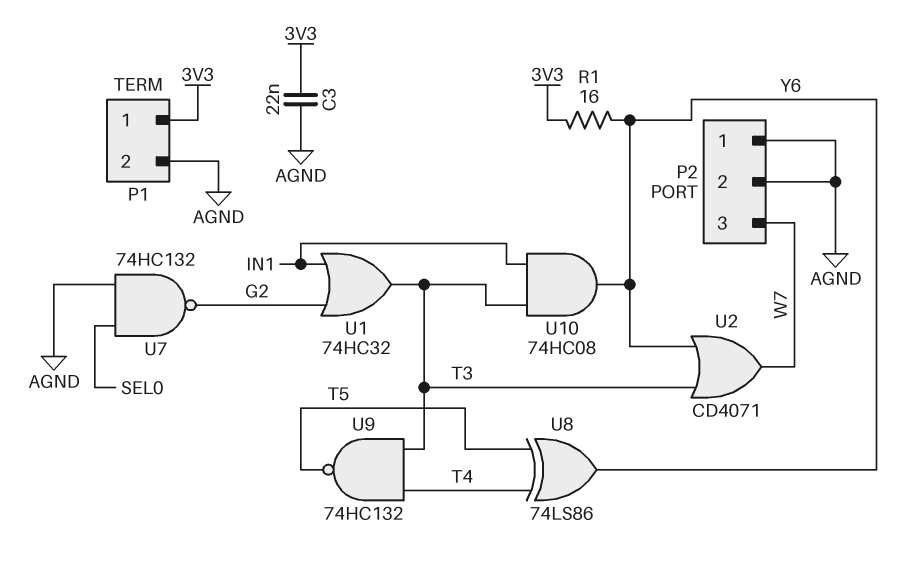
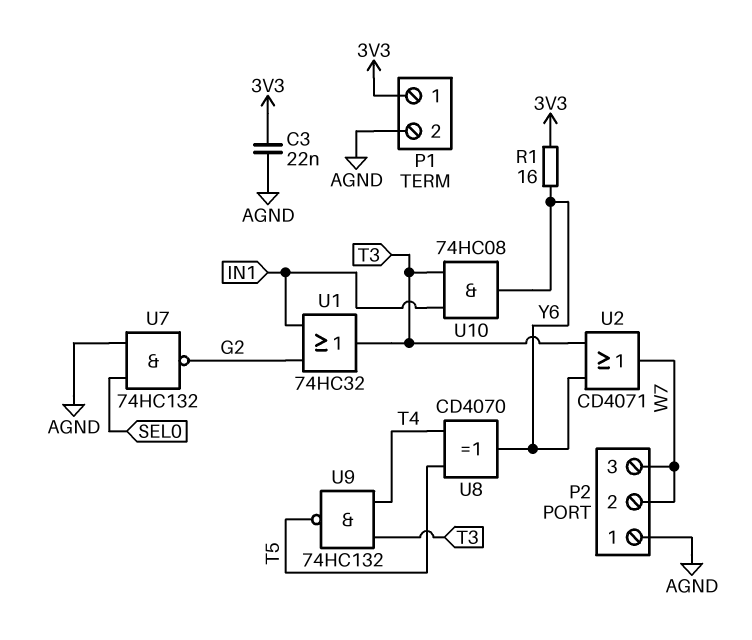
P2 pin 2: AGND -> W7
U8: XOR 74LS86 (in T4, in T5, out Y6) -> XOR CD4070 (in T4, in T5, out Y6)

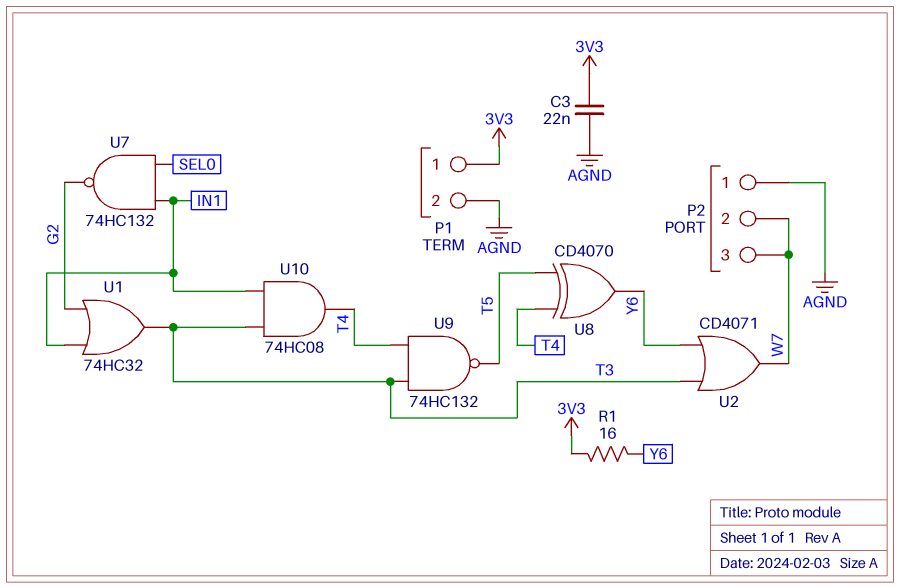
U7: NAND 74HC132 (in AGND, in SEL0, out G2) -> NAND 74HC132 (in IN1, in SEL0, out G2)
U10: AND 74HC08 (in IN1, in T3, out Y6) -> AND 74HC08 (in IN1, in T3, out T4)

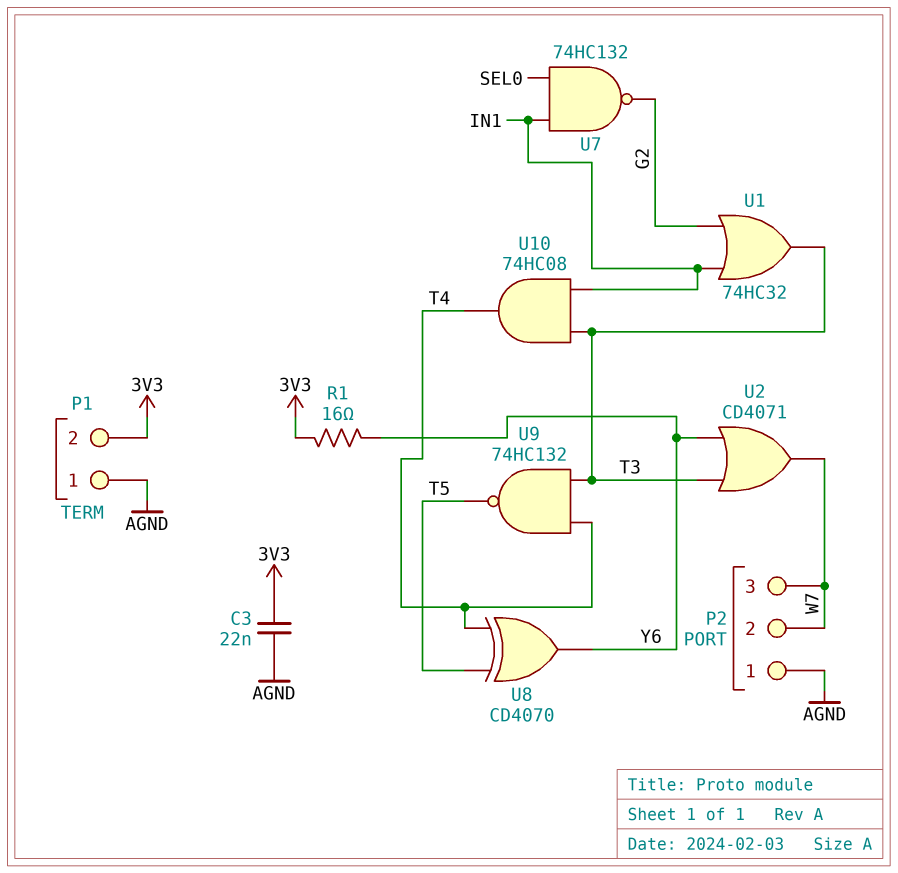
P1 pin 1: 3V3 -> AGND
P1 pin 2: AGND -> 3V3

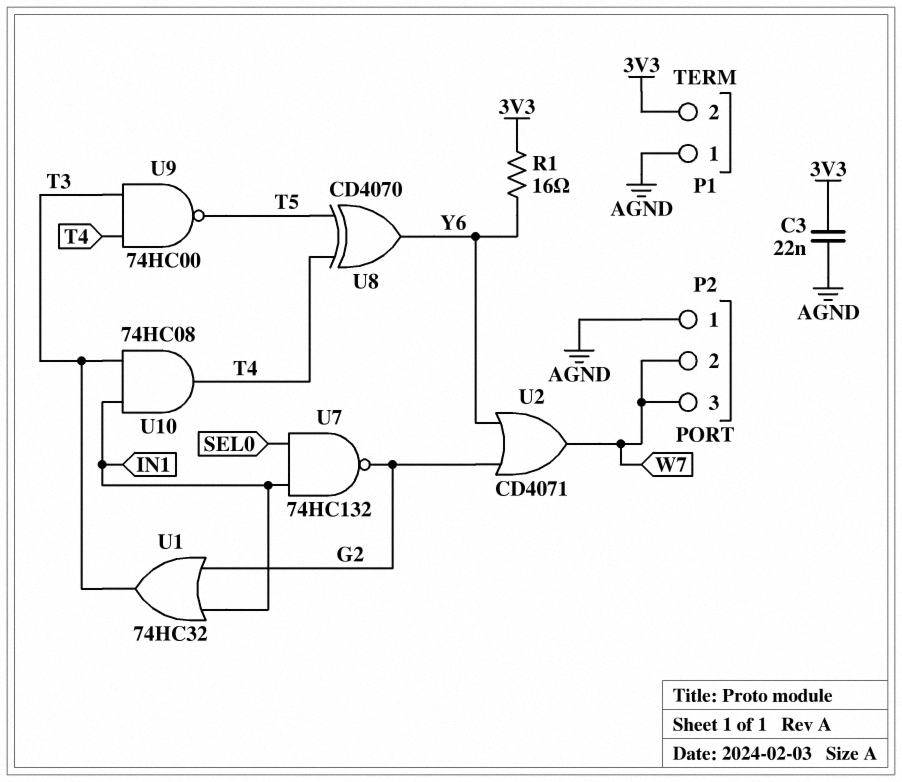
U2: OR CD4071 (in T3, in Y6, out W7) -> OR CD4071 (in G2, in Y6, out W7)
U9: NAND 74HC132 (in T3, in T4, out T5) -> NAND 74HC00 (in T3, in T4, out T5)

